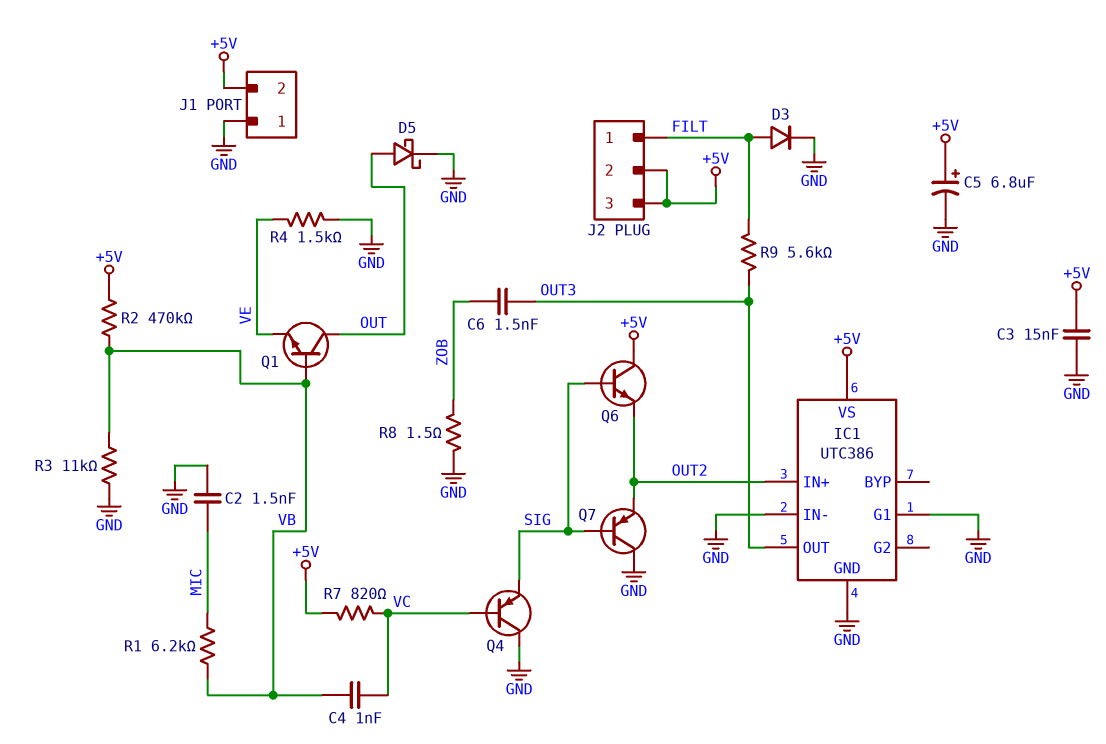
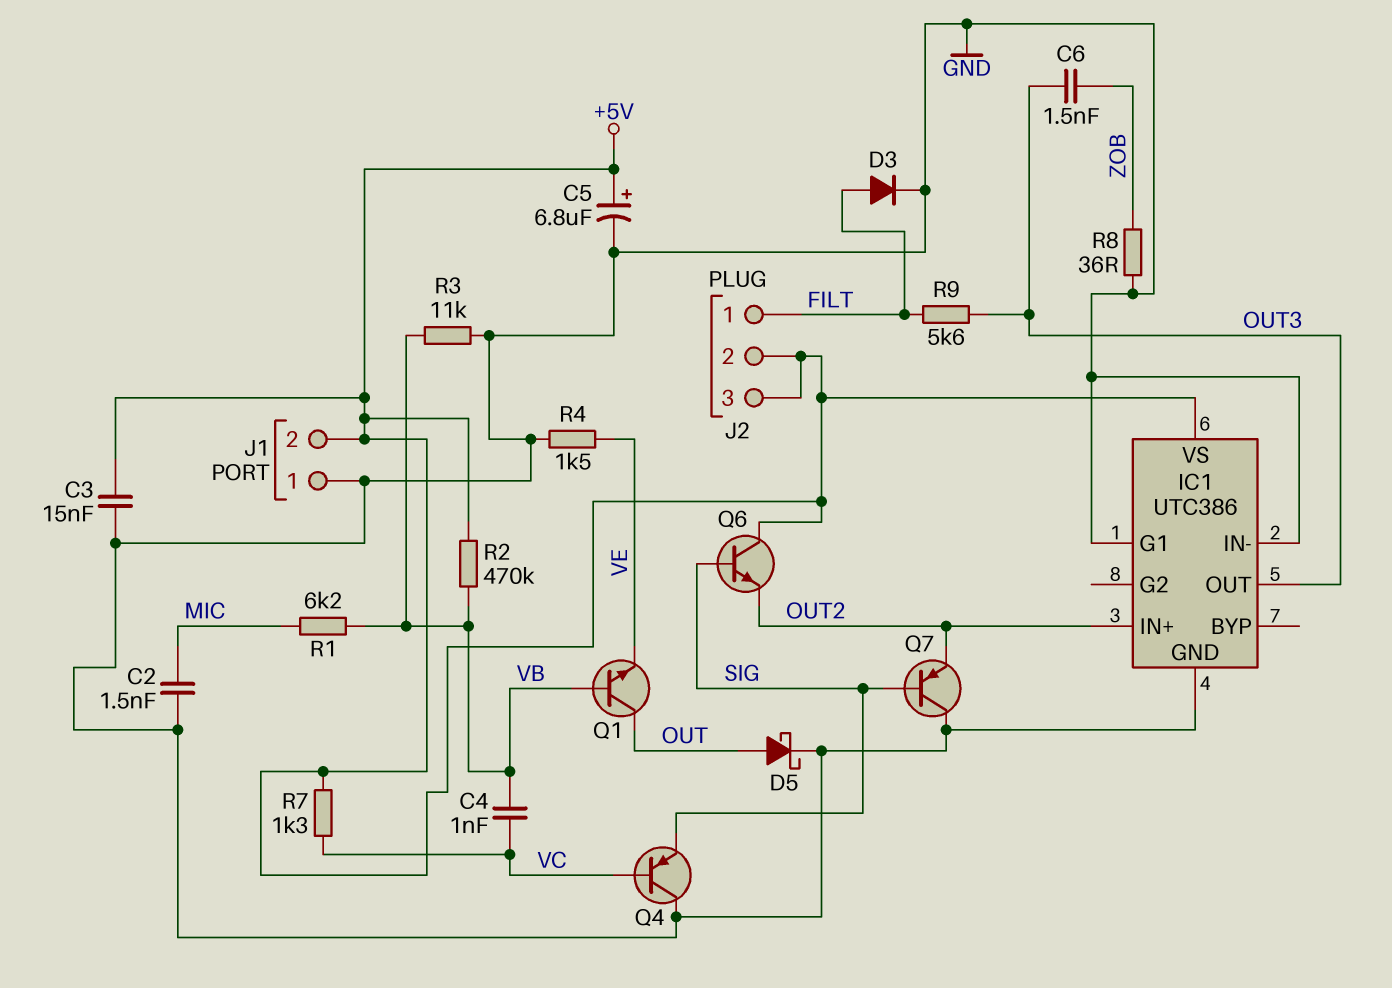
R7: 820 (+5V, VC) -> 1.3k (+5V, VC)
R8: 1.5 (GND, ZOB) -> 36 (GND, ZOB)

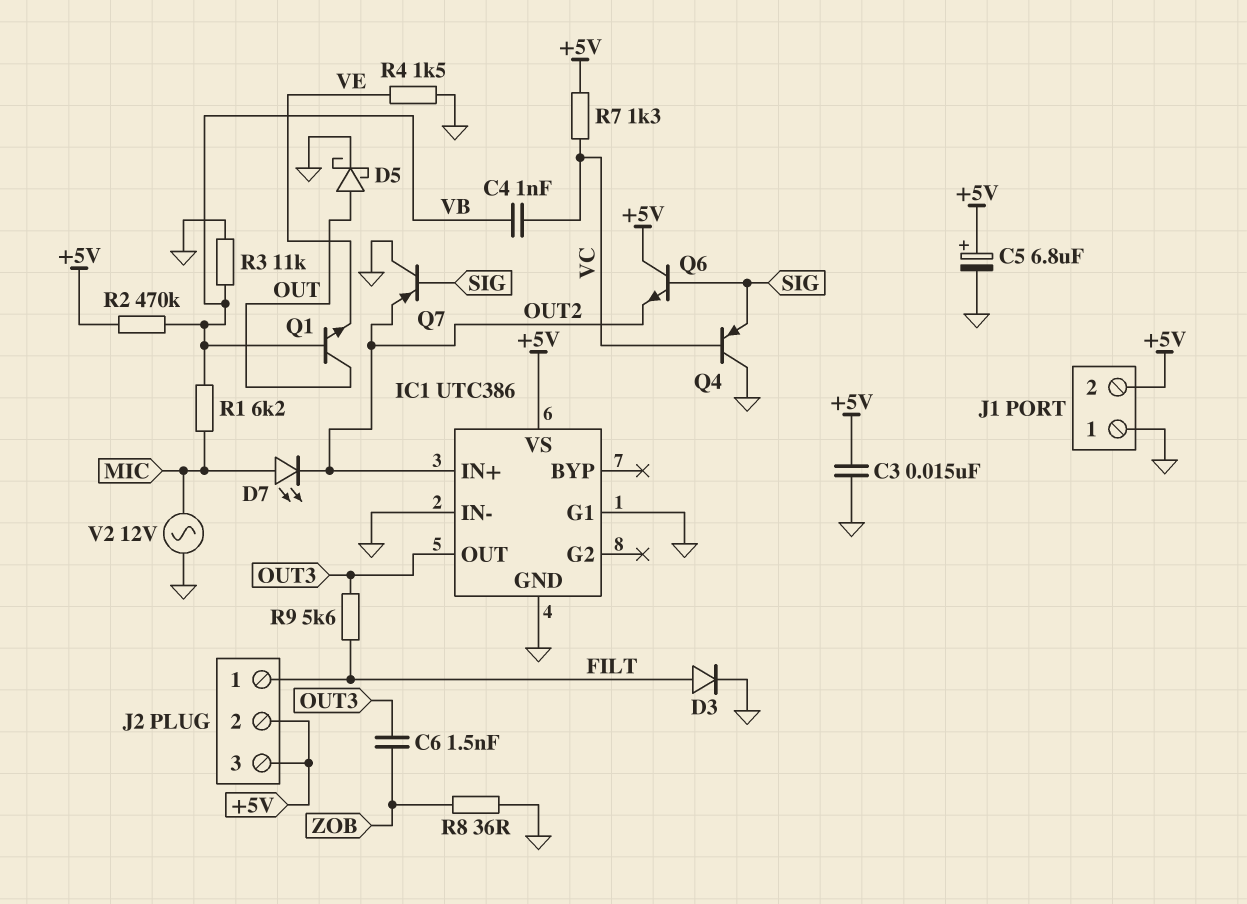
C2: 1.5nF (GND, MIC) -> none
D7: none -> LED (A MIC, K OUT2)
V2: none -> AC 12V (GND, MIC)

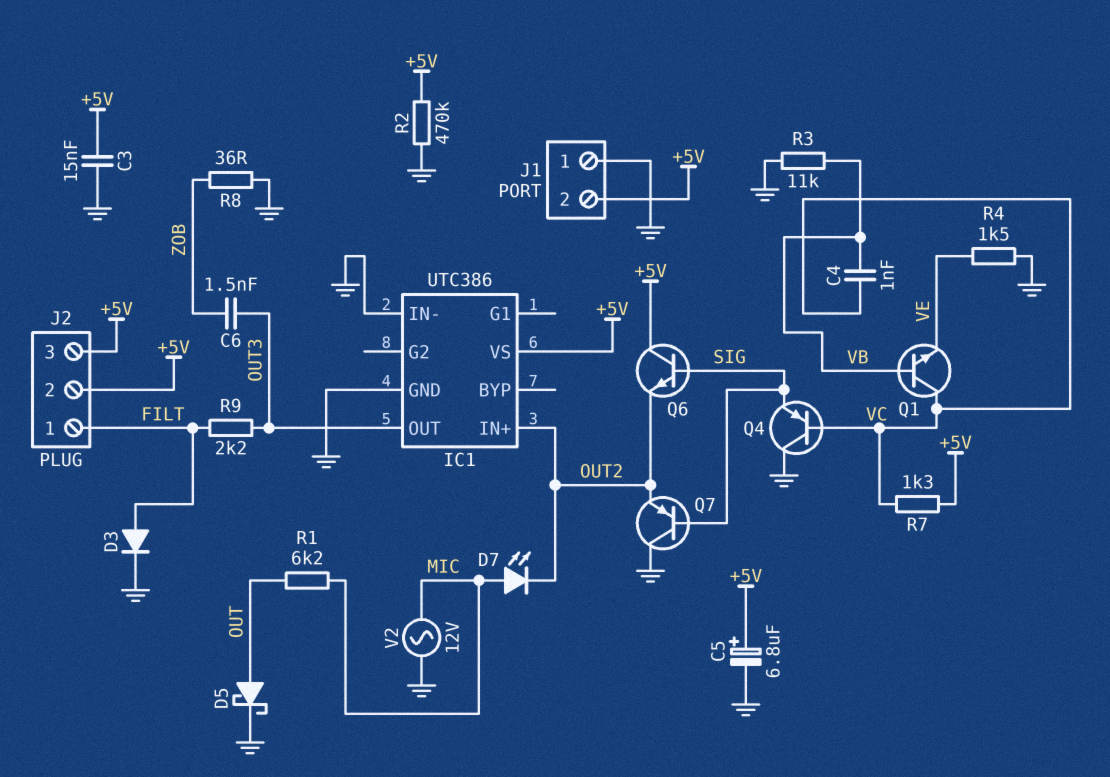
IC1 pin G1: GND -> none
Q1: NPN (B VB, C OUT, E VE) -> NPN (B VB, C VC, E VE)
R1: 6.2k (MIC, VB) -> 6.2k (MIC, OUT)
R2: 470k (+5V, VB) -> 470k (+5V, GND)
R9: 5.6k (FILT, OUT3) -> 2.2k (FILT, OUT3)

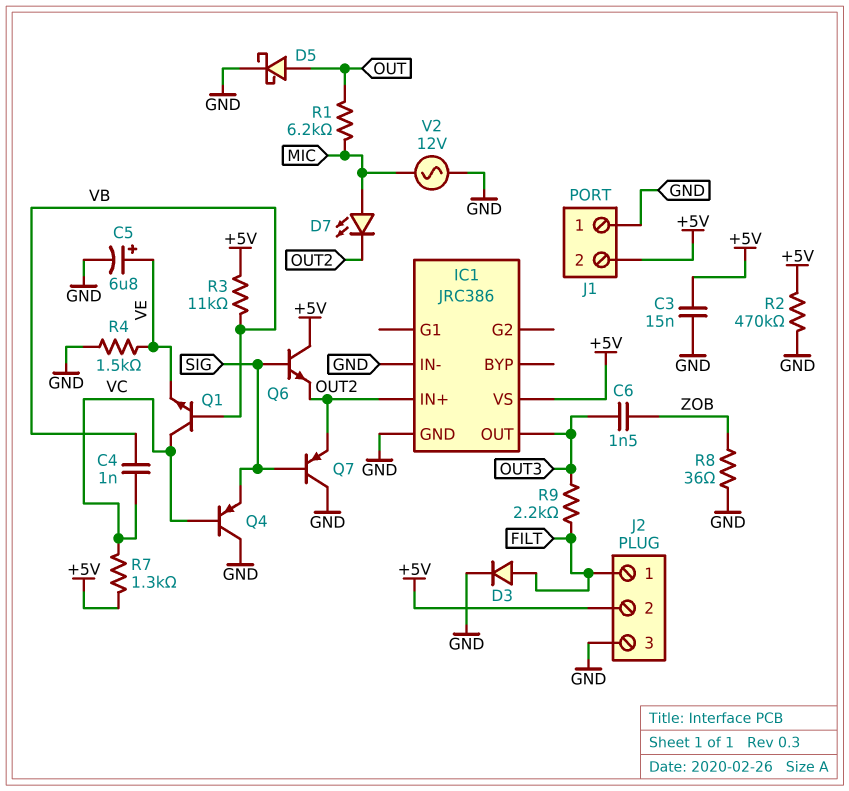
C5: 6.8uF (plus +5V, minus GND) -> 6.8uF (plus VE, minus GND)
IC1: UTC386 -> JRC386
J2 pin 3: +5V -> GND
R3: 11k (GND, VB) -> 11k (+5V, VB)

